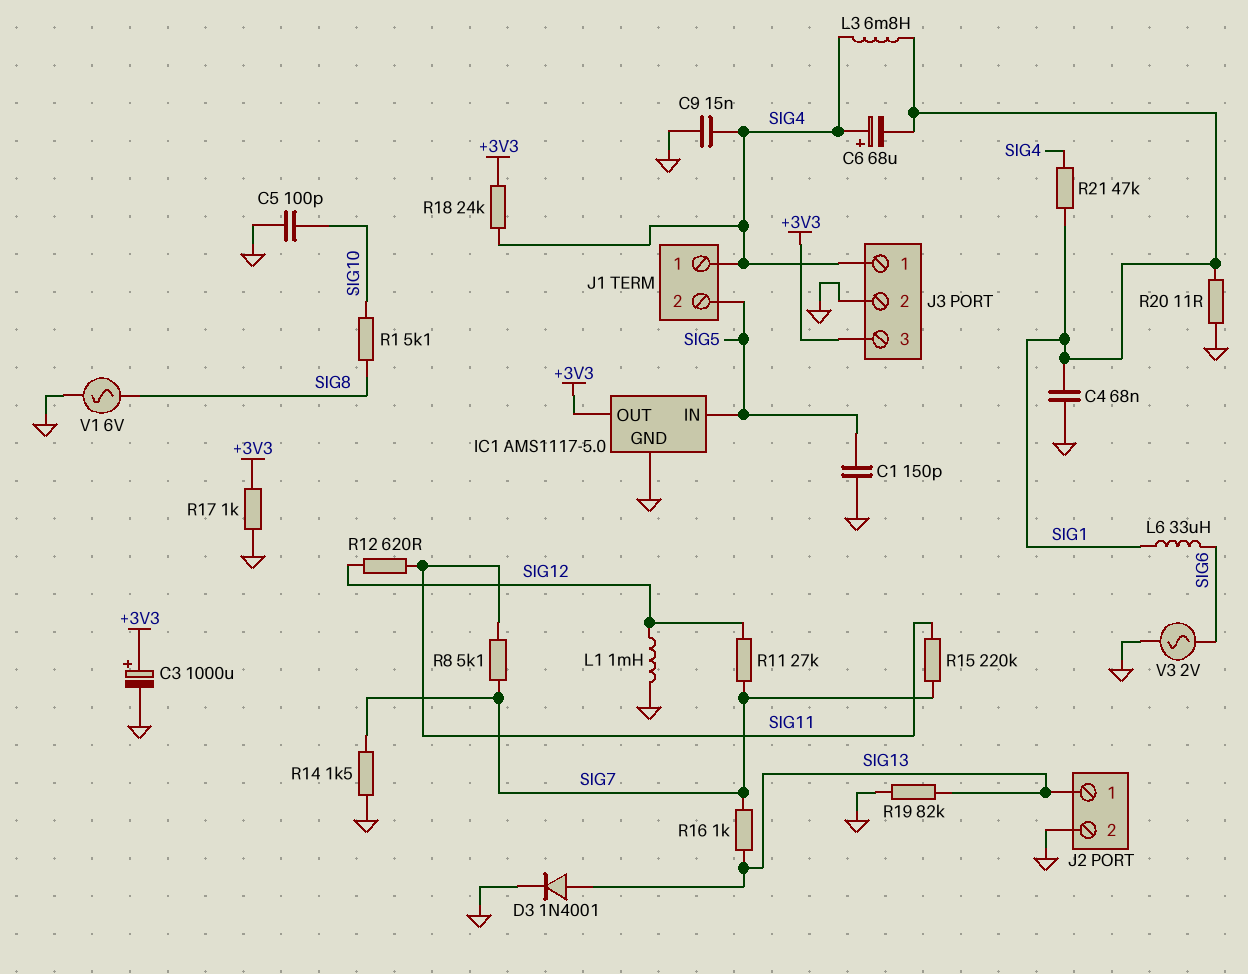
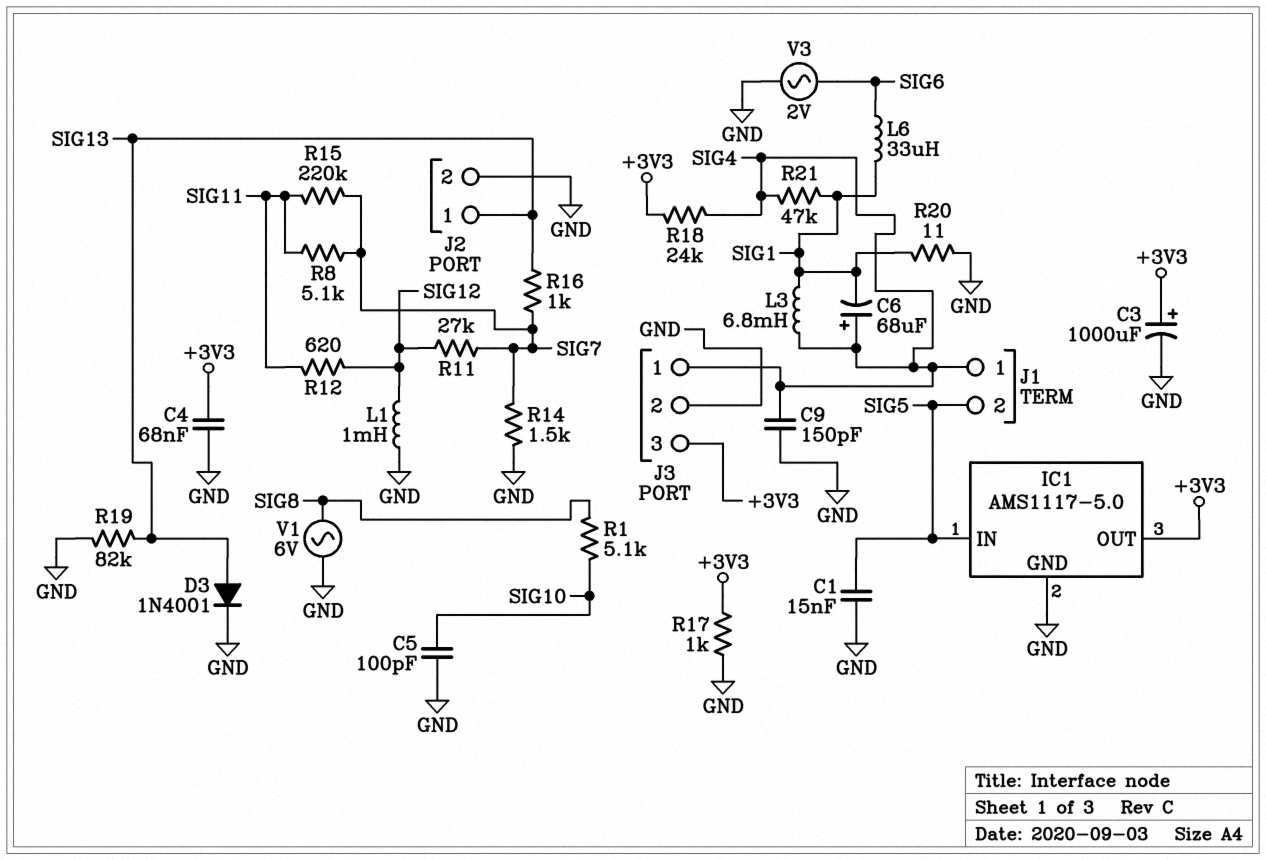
C1: 150pF (GND, SIG5) -> 15nF (GND, SIG5)
C4: 68nF (GND, SIG1) -> 68nF (+3V3, GND)
C9: 15nF (GND, SIG4) -> 150pF (GND, SIG4)

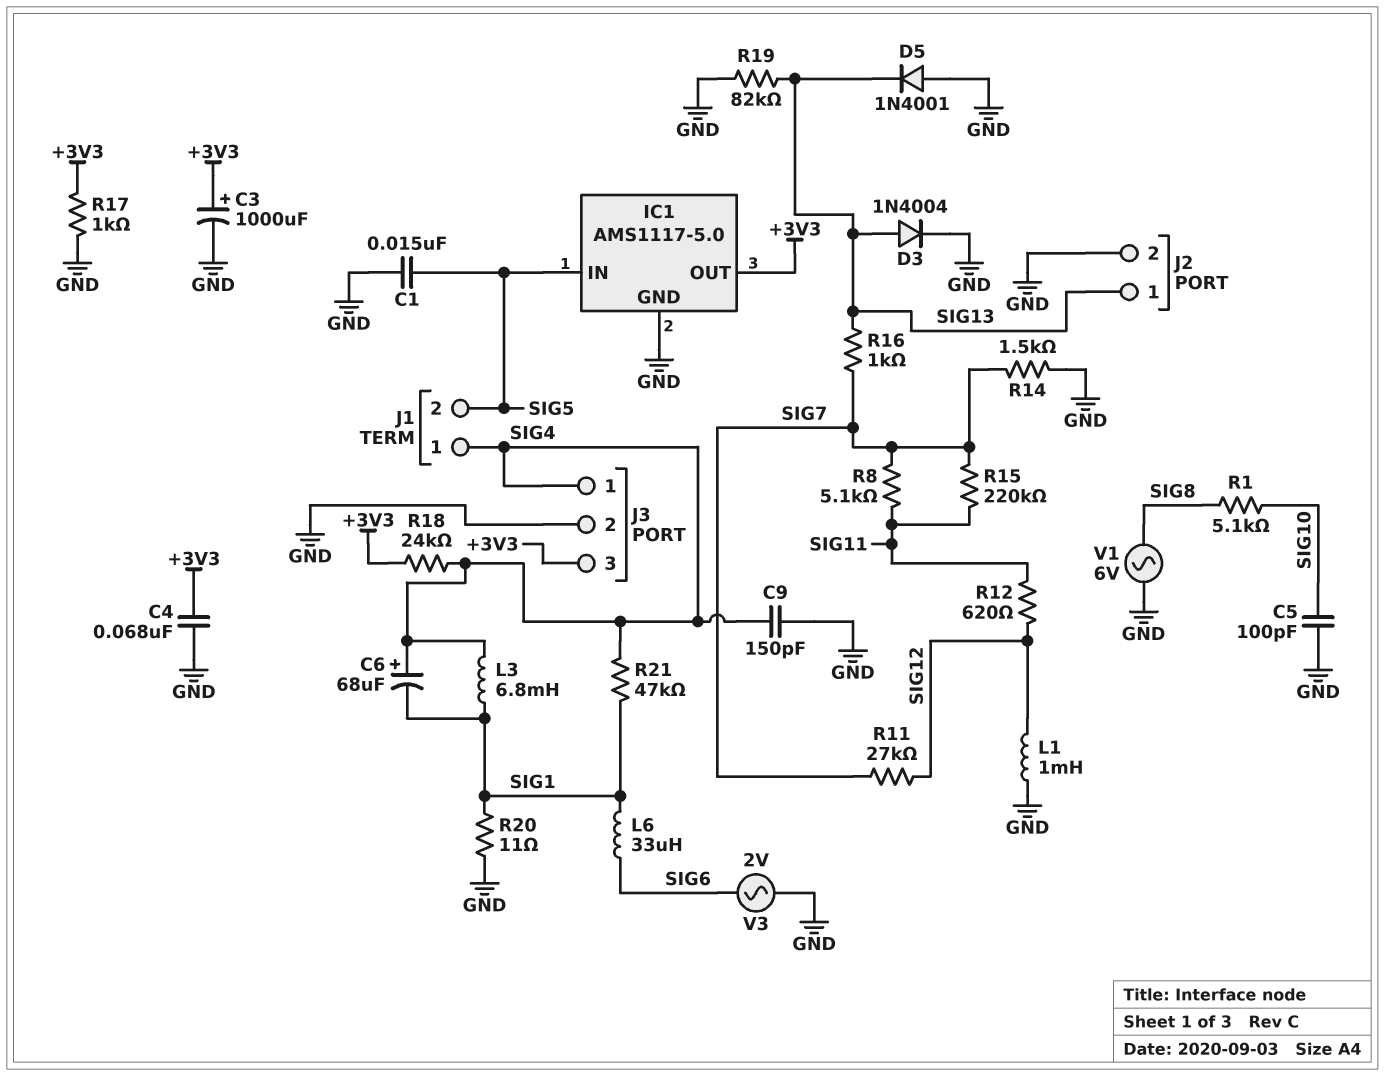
D3: diode 1N4001 (A SIG13, K GND) -> diode 1N4004 (A SIG13, K GND)
D5: none -> diode 1N4001 (A GND, K SIG13)

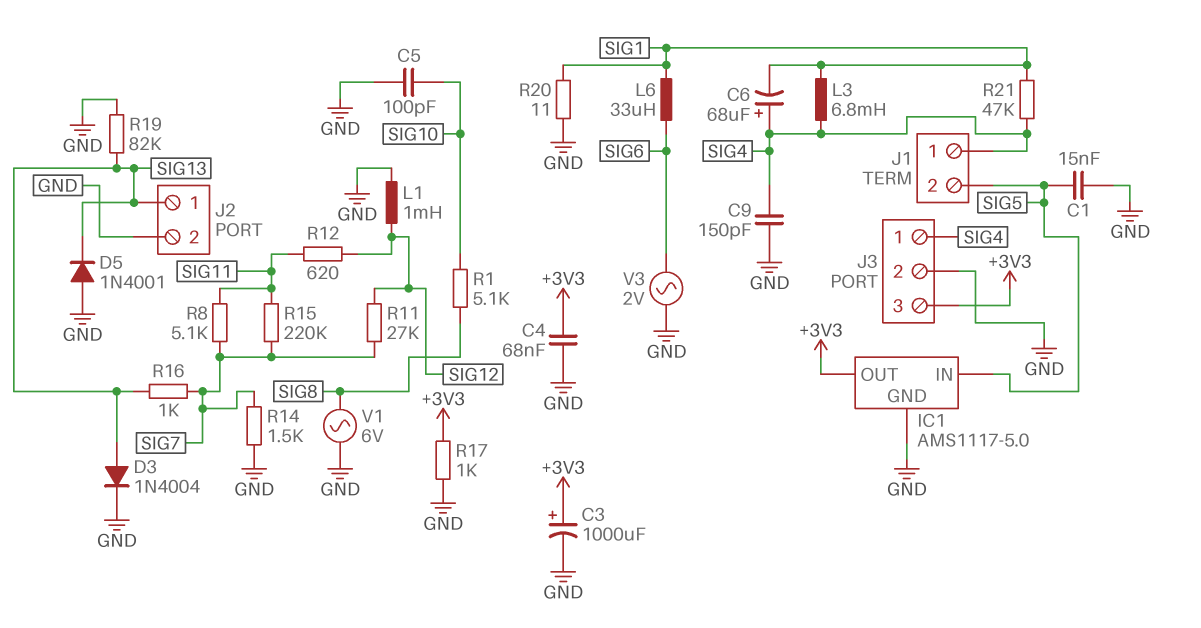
R18: 24k (+3V3, SIG4) -> none

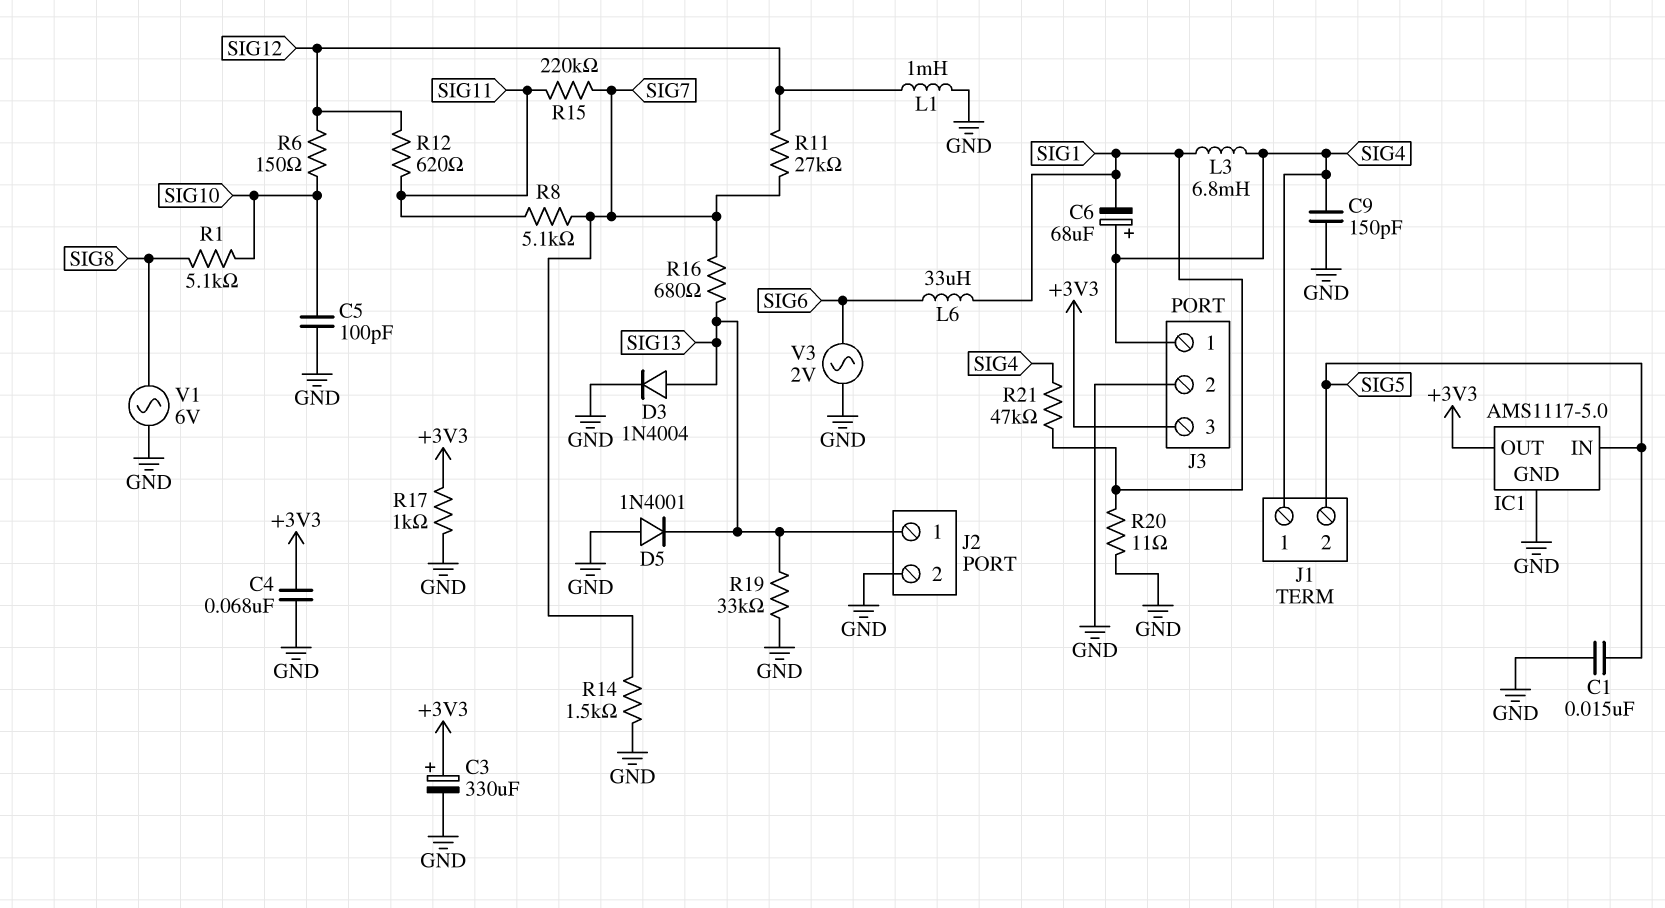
C3: 1000uF (plus +3V3, minus GND) -> 330uF (plus +3V3, minus GND)
R6: none -> 150 (SIG10, SIG12)
R16: 1k (SIG7, SIG13) -> 680 (SIG7, SIG13)
R19: 82k (GND, SIG13) -> 33k (GND, SIG13)

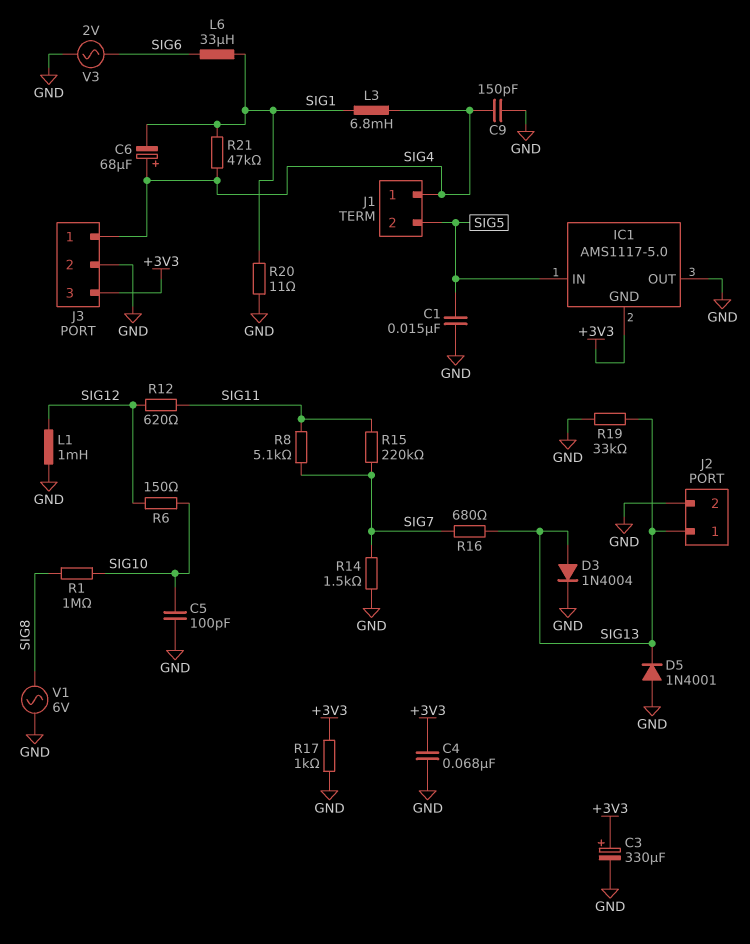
IC1 pin GND: GND -> +3V3
IC1 pin OUT: +3V3 -> GND
R1: 5.1k (SIG8, SIG10) -> 1M (SIG8, SIG10)
R11: 27k (SIG7, SIG12) -> none

